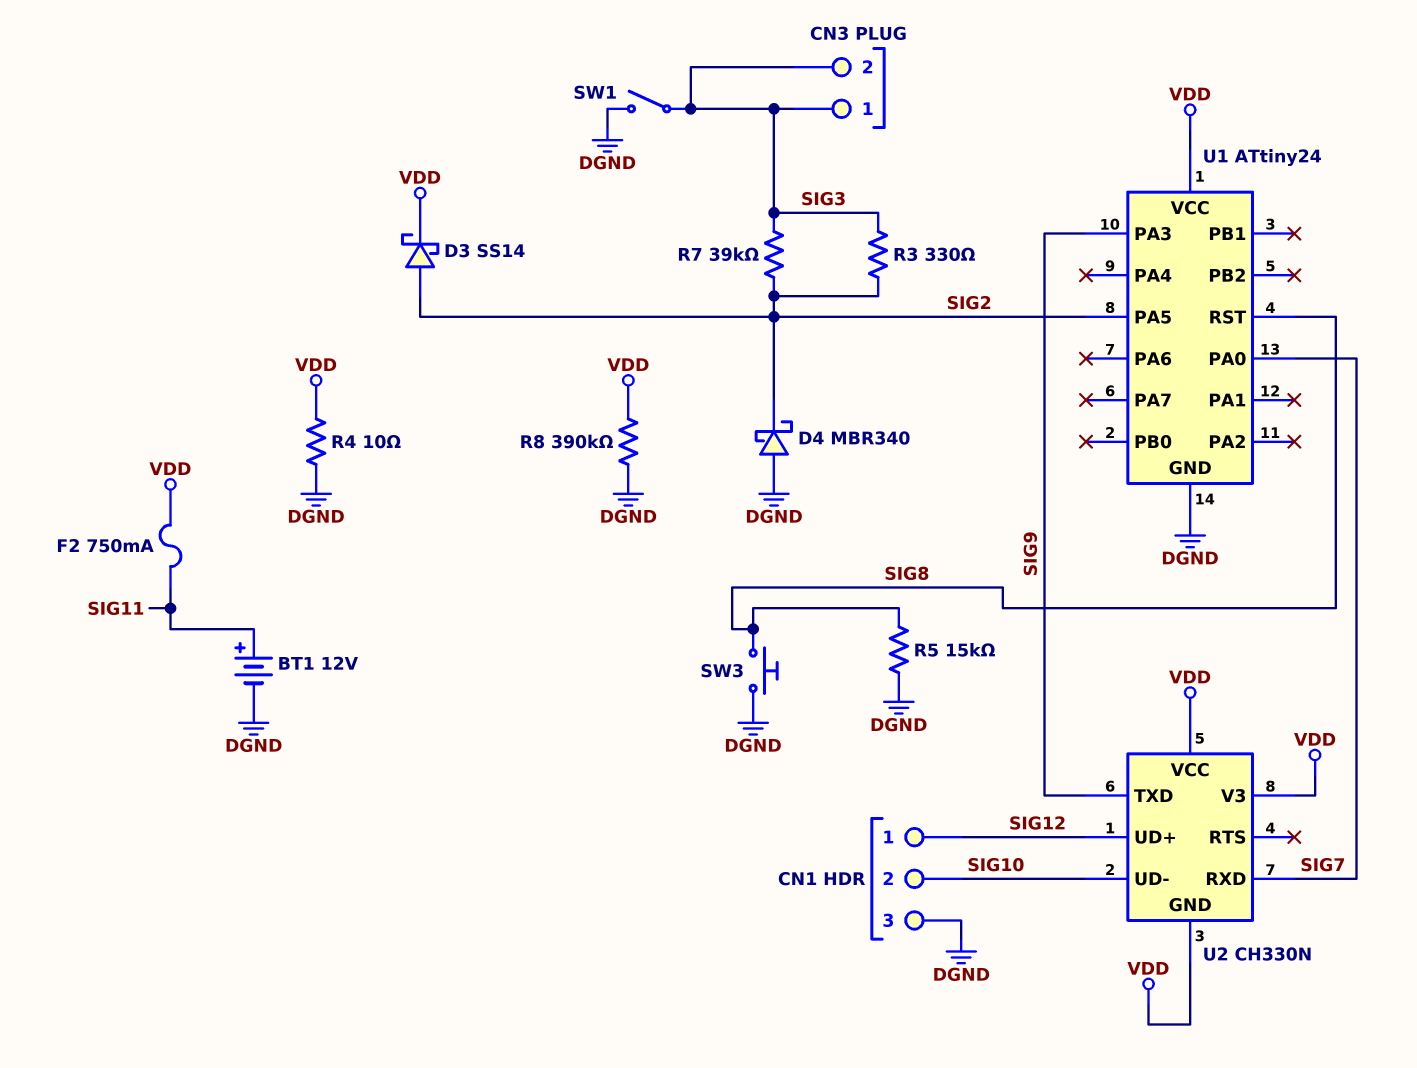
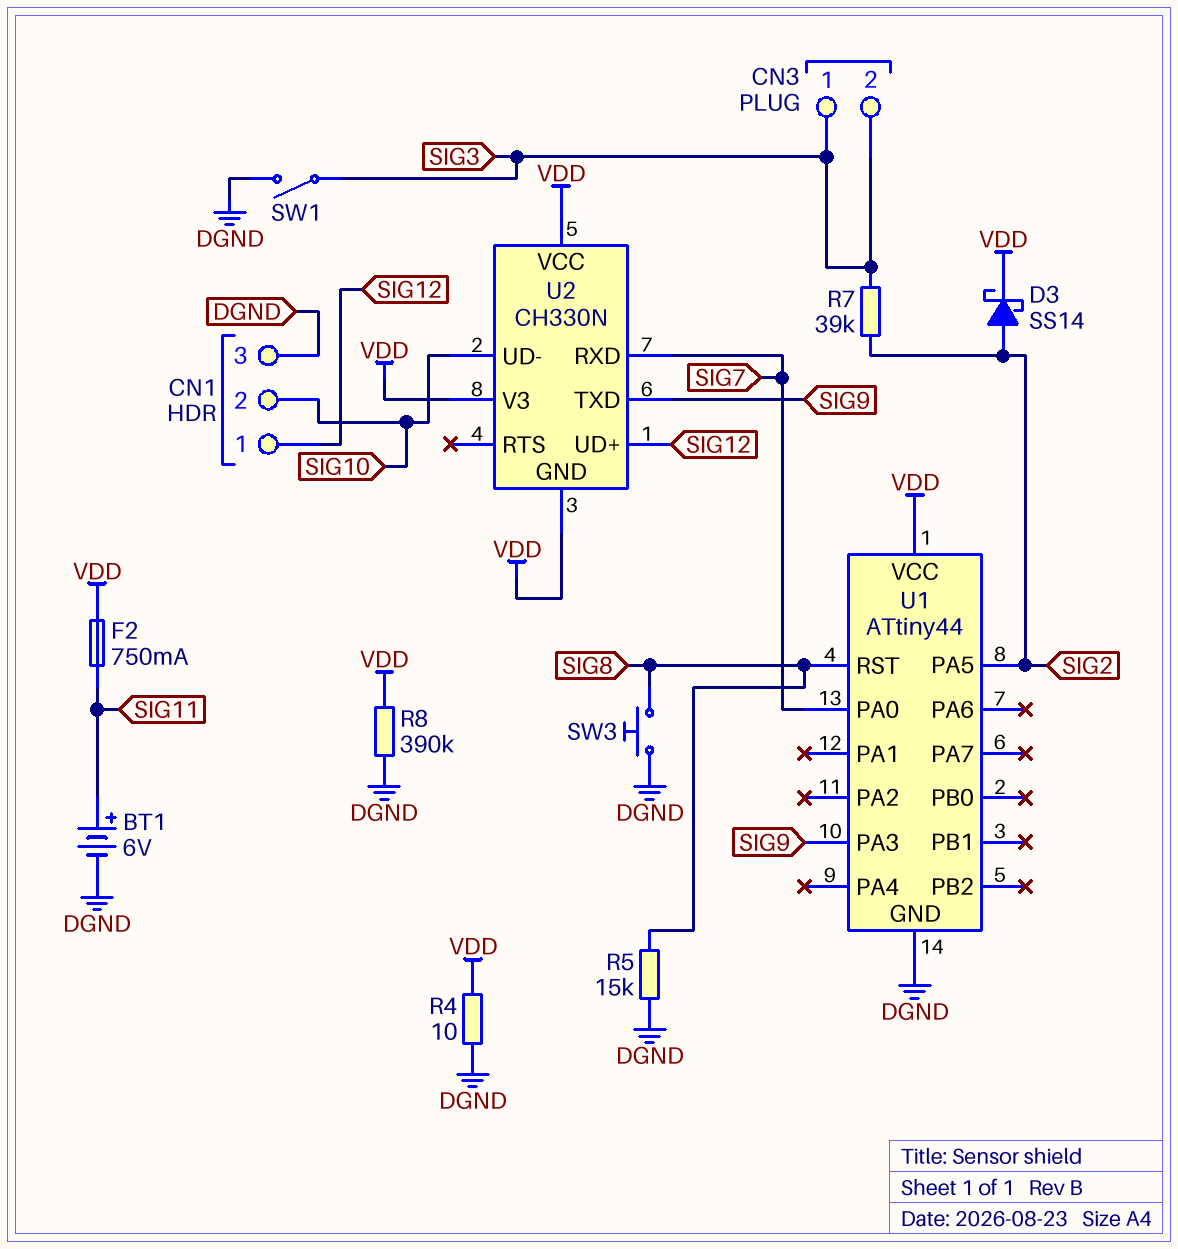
BT1: 12V (plus SIG11, minus DGND) -> 6V (plus SIG11, minus DGND)
D4: schottky MBR340 (A DGND, K SIG2) -> none
R3: 330 (SIG2, SIG3) -> none
U1: ATtiny24 -> ATtiny44

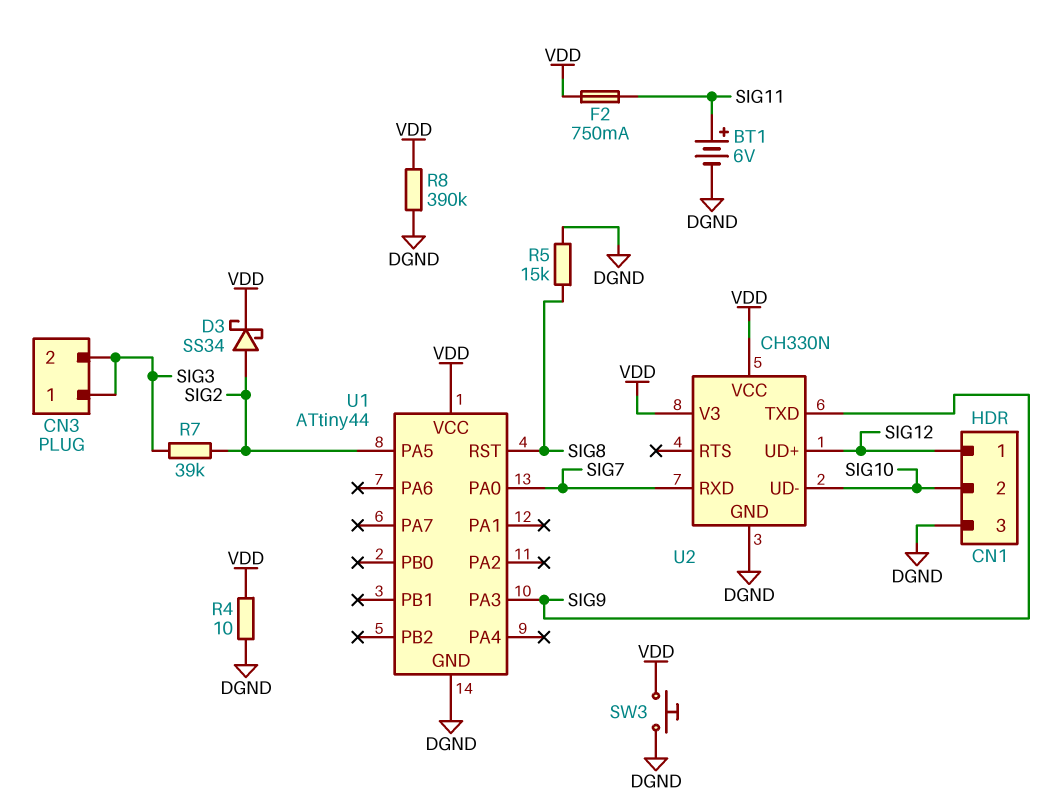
D3: schottky SS14 (A SIG2, K VDD) -> schottky SS34 (A SIG2, K VDD)
SW1: switch (DGND, SIG3) -> none
SW3: button (DGND, SIG8) -> button (DGND, VDD)
U2 pin GND: VDD -> DGND

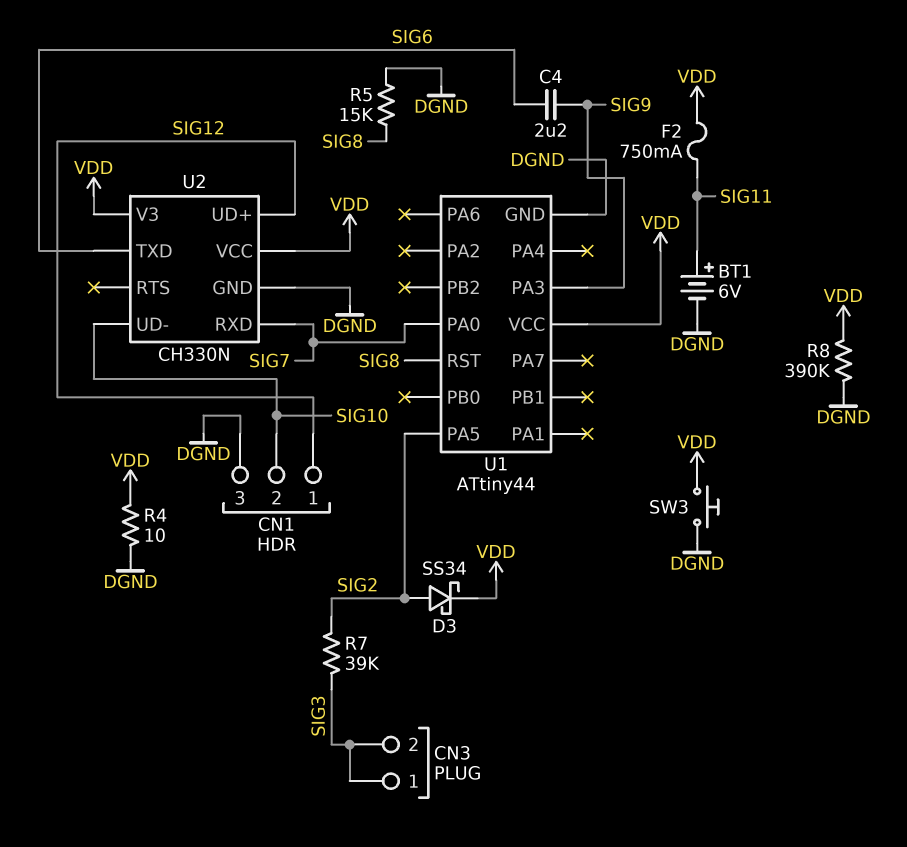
C4: none -> 2.2uF (SIG6, SIG9)
U2 pin TXD: SIG9 -> SIG6

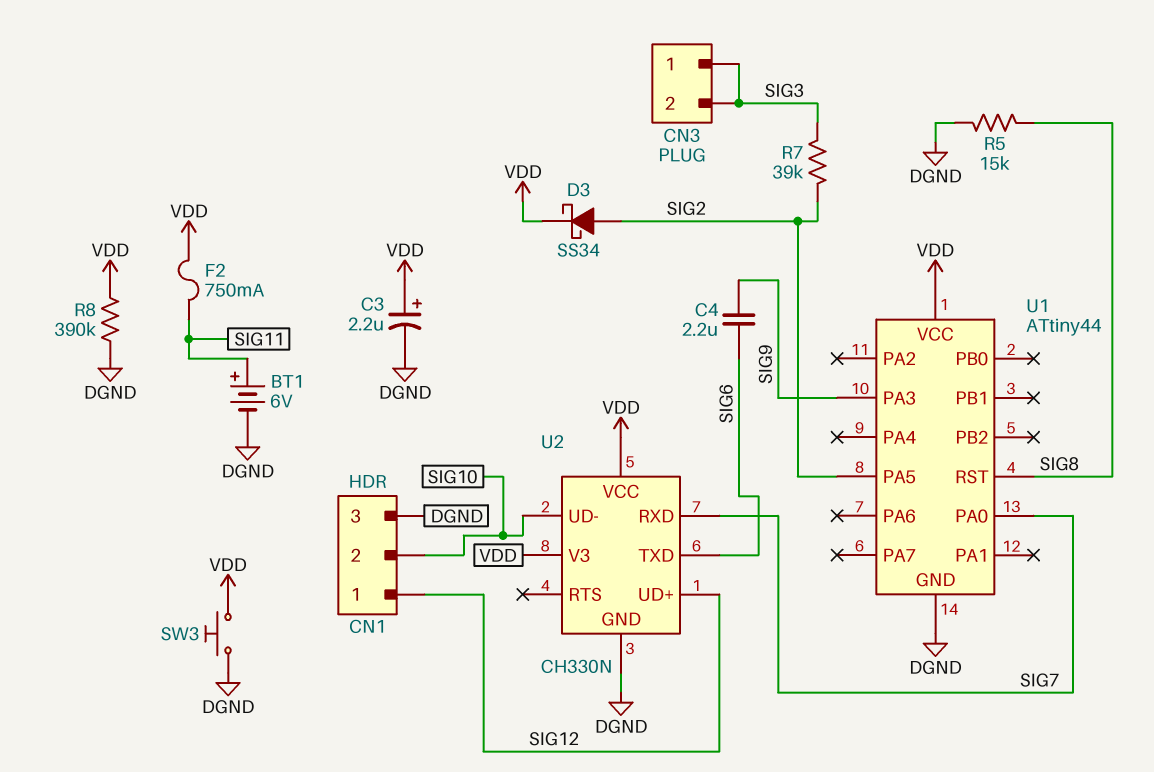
C3: none -> 2.2uF (plus VDD, minus DGND)
R4: 10 (DGND, VDD) -> none

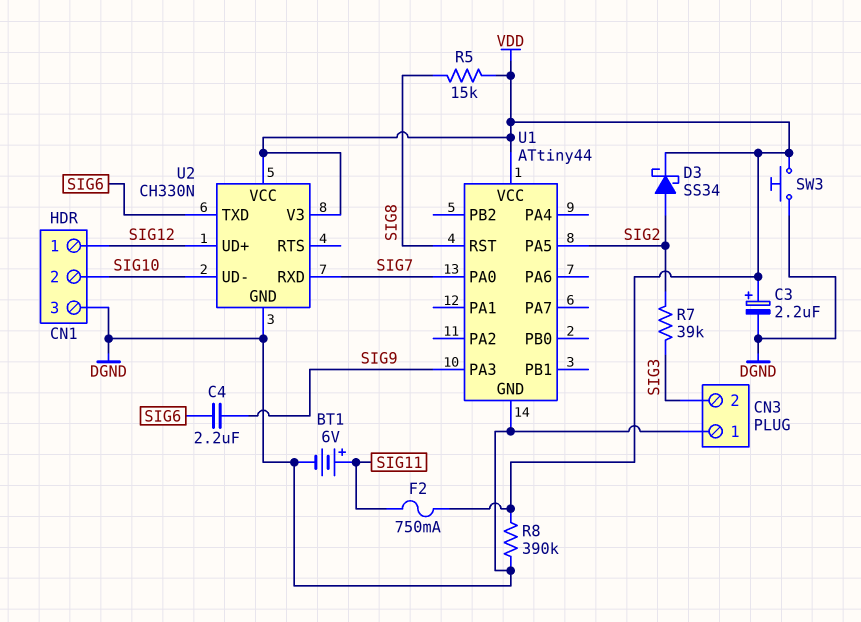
CN3 pin 1: SIG3 -> DGND
R5: 15k (DGND, SIG8) -> 15k (SIG8, VDD)

